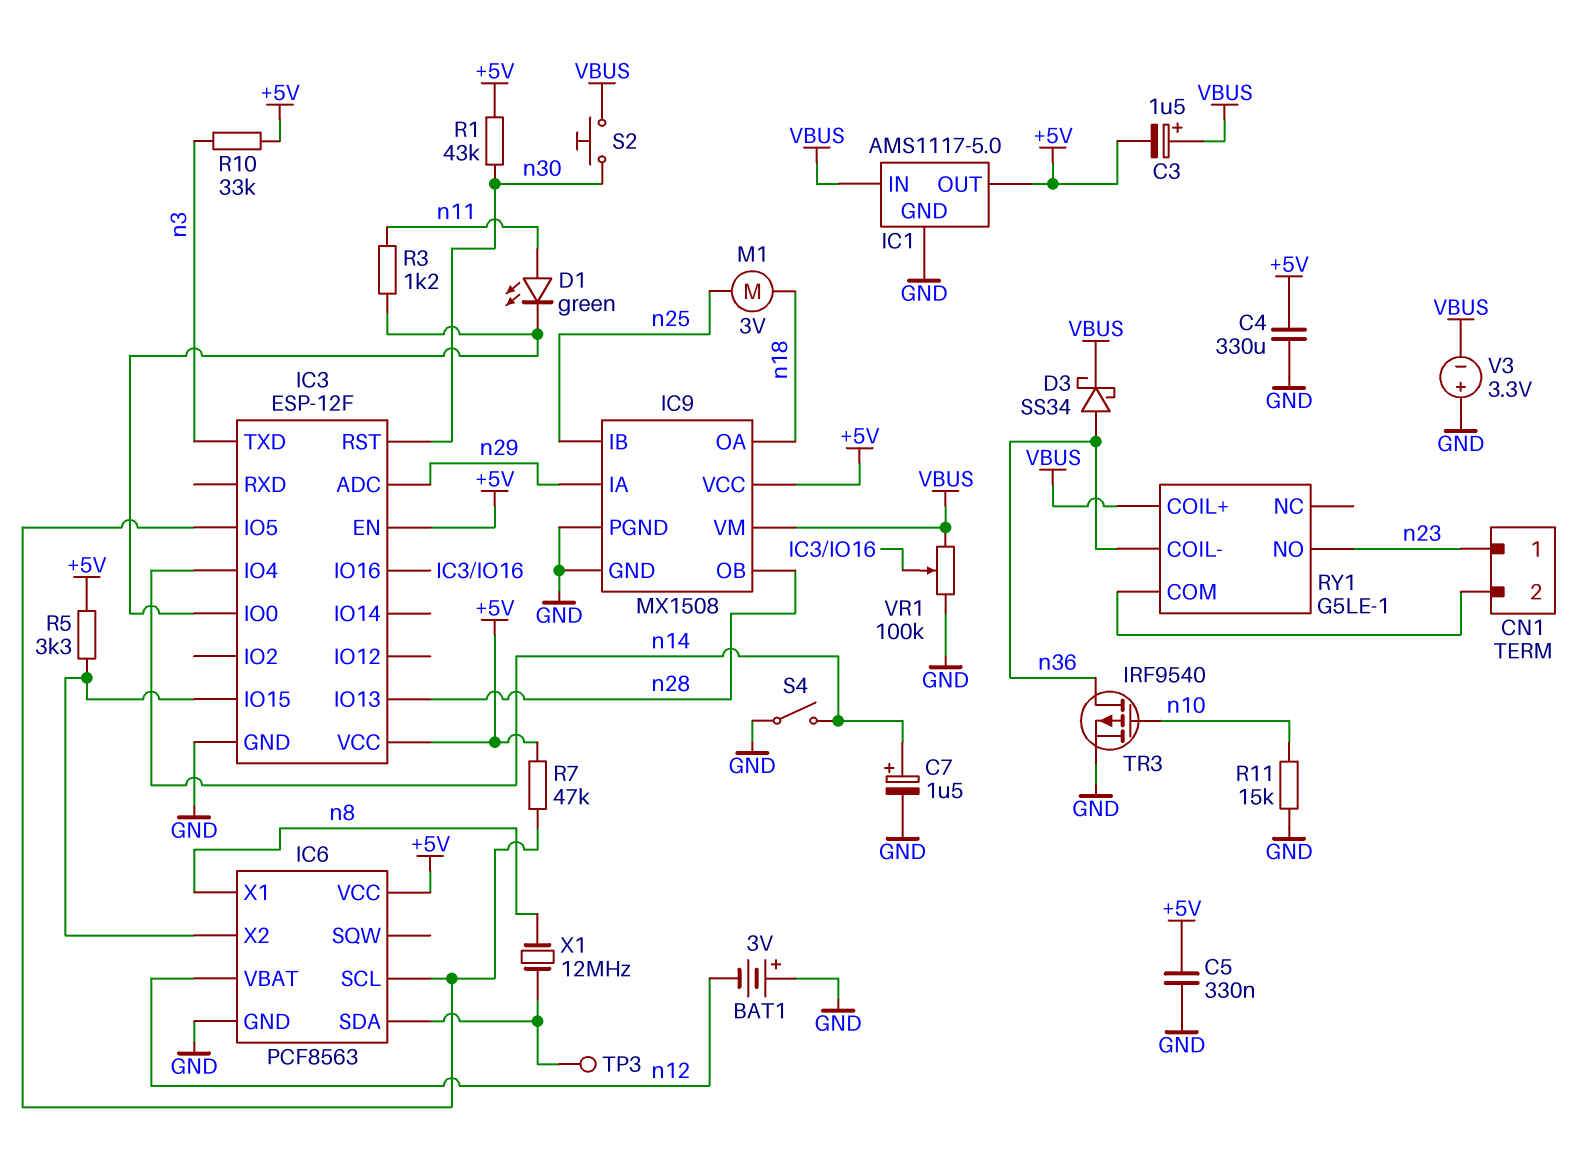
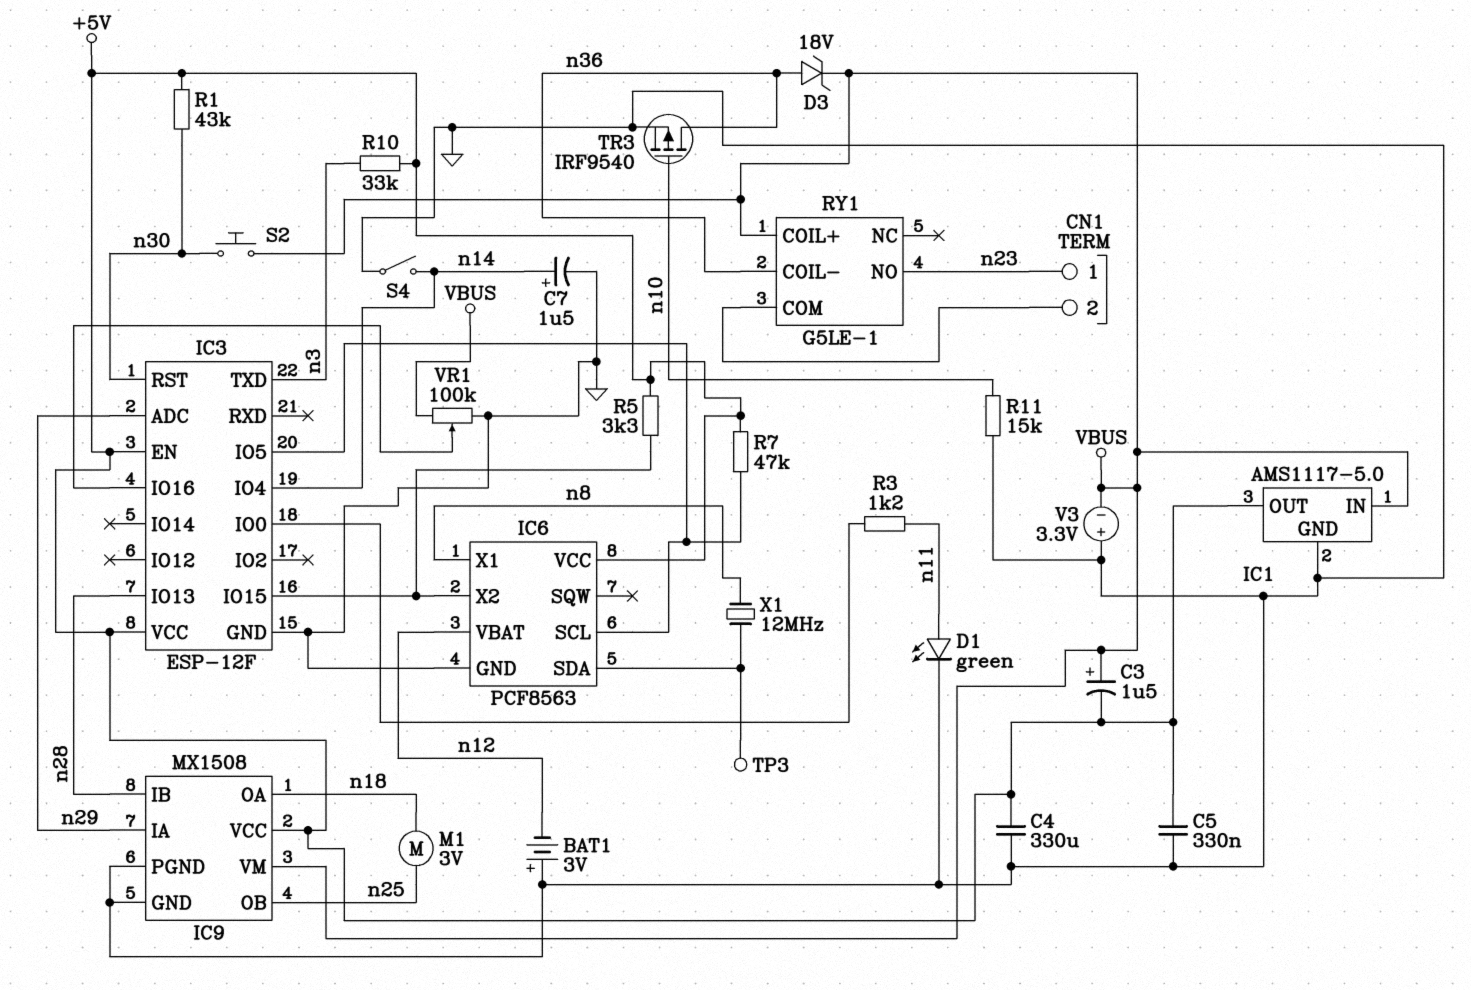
D1: LED green (A n11, K IC3/IO0) -> LED green (A n11, K GND)
D3: schottky SS34 (A n36, K VBUS) -> zener 18V (A n36, K VBUS)
IC9 pin IB: n25 -> n28
IC9 pin OB: n28 -> n25

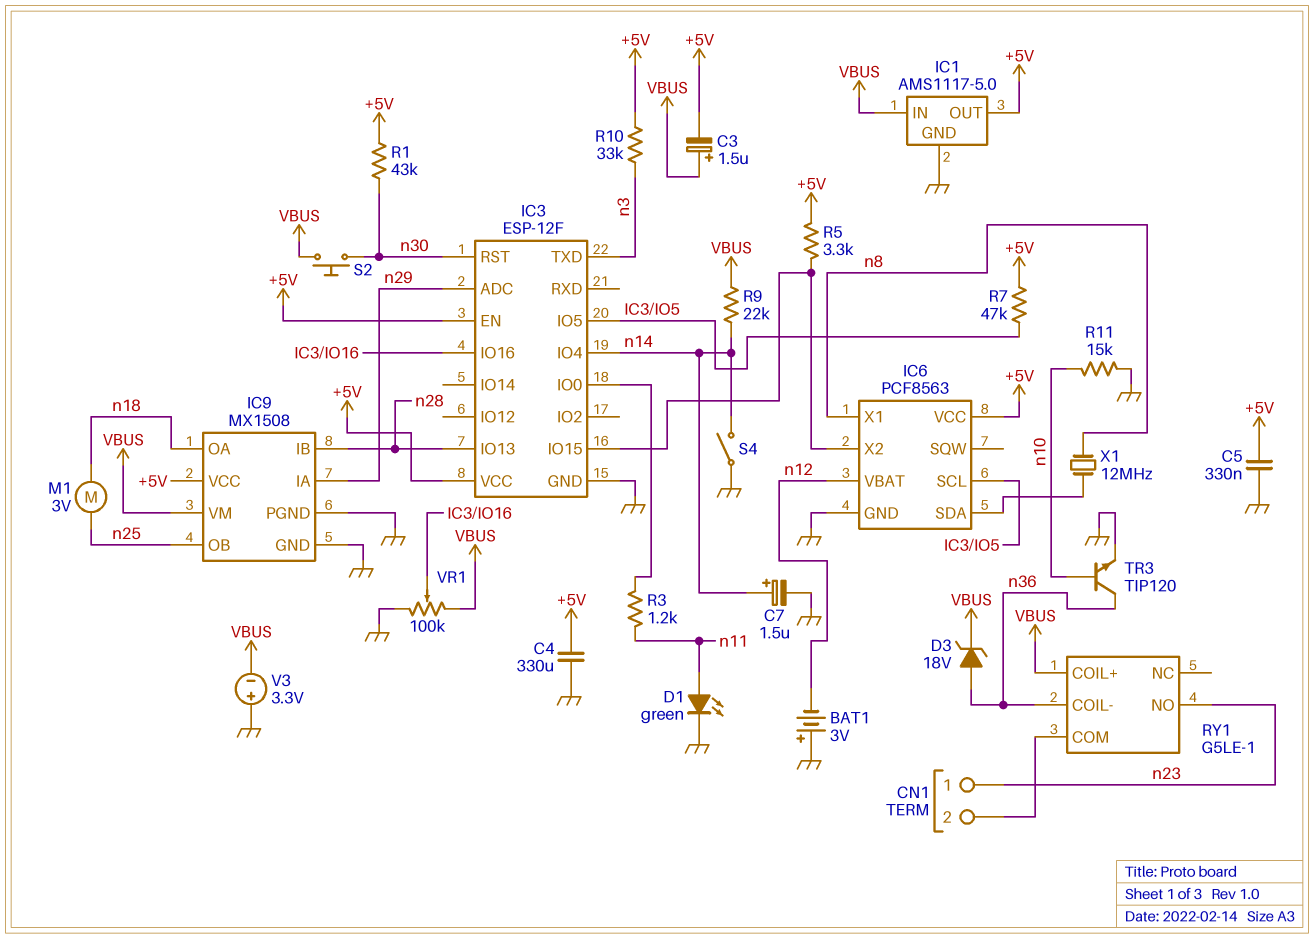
R9: none -> 22k (VBUS, n14)
TP3: test point (IC6/SDA) -> none
TR3: PMOS IRF9540 (G n10, D n36, S GND) -> NPN TIP120 (B n10, C n36, E GND)

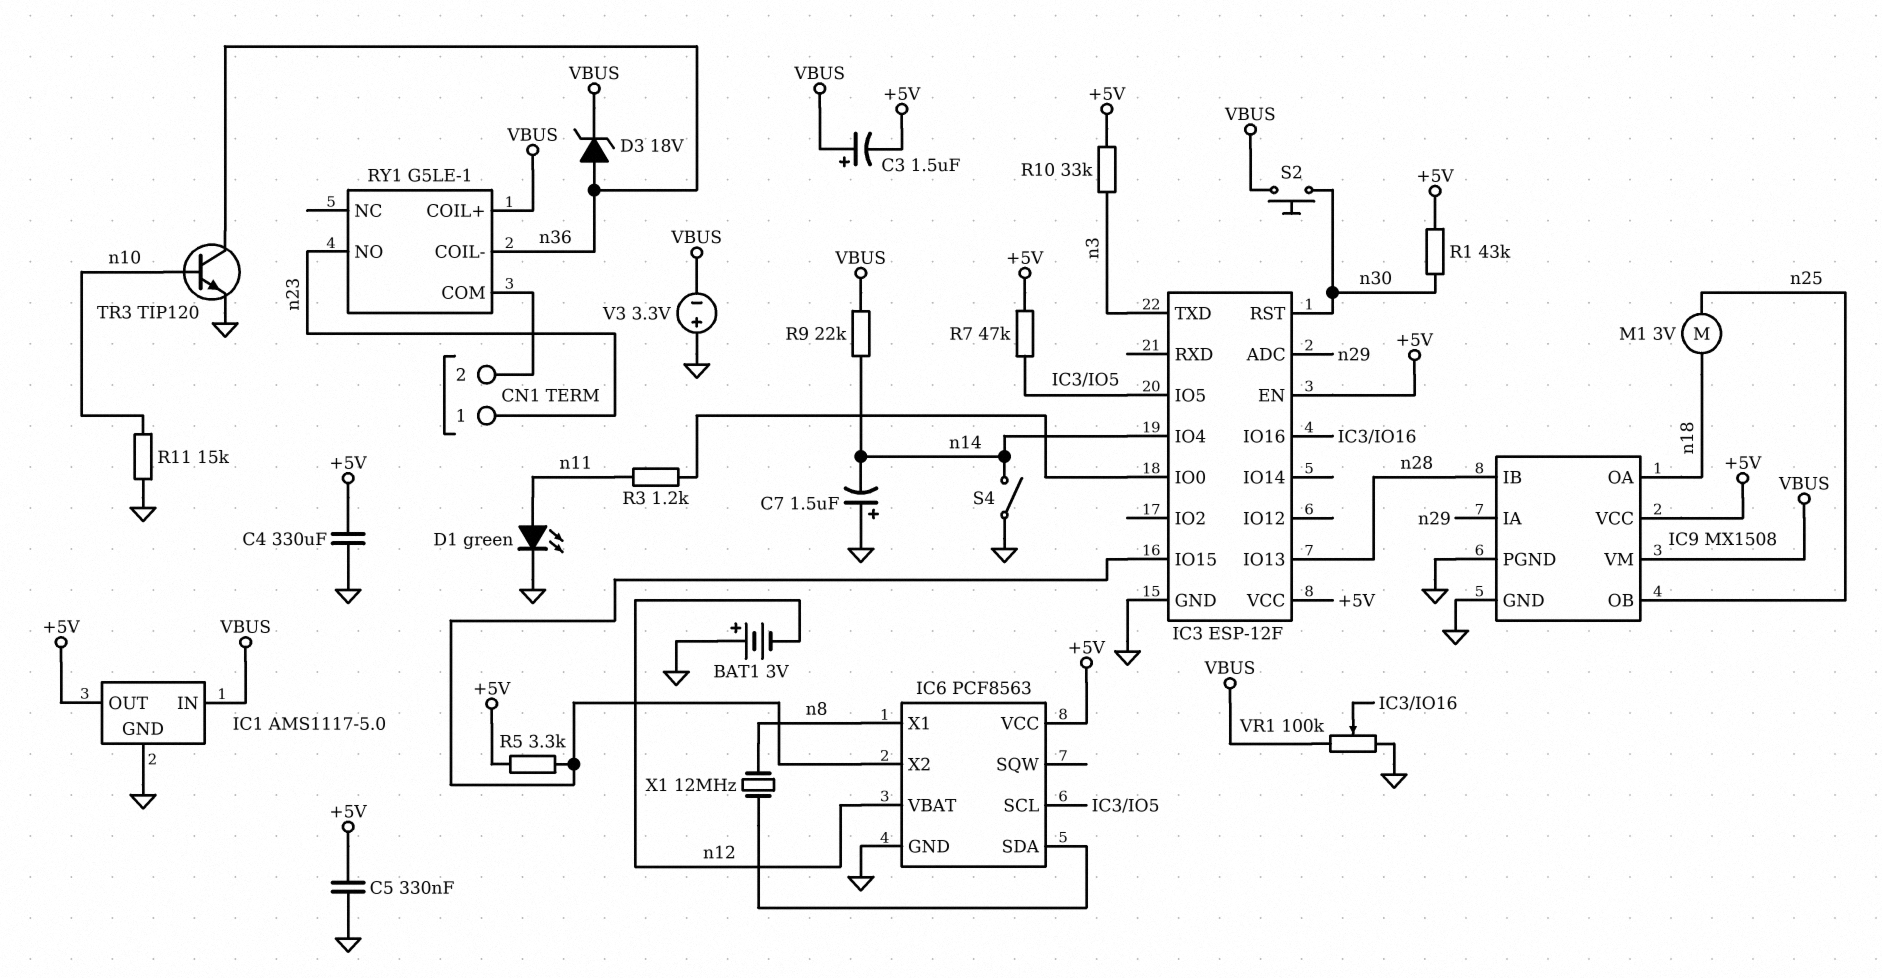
C7: 1.5uF (plus n14, minus GND) -> 1.5uF (plus GND, minus n14)

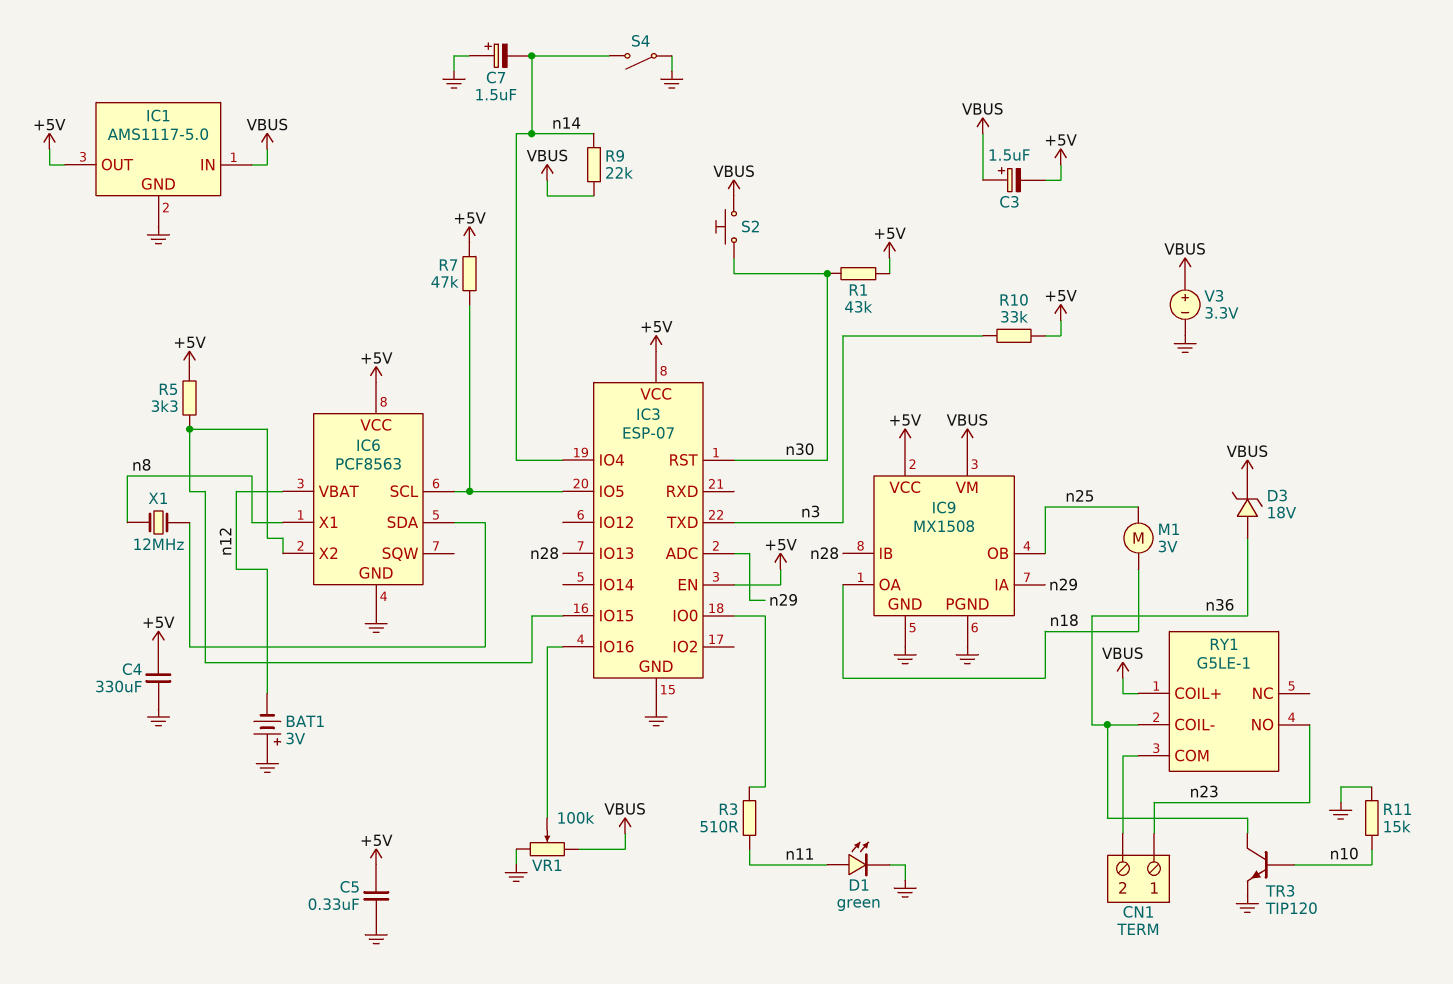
IC3: ESP-12F -> ESP-07
R3: 1.2k (IC3/IO0, n11) -> 510 (IC3/IO0, n11)
V3: 3.3V (plus GND, minus VBUS) -> 3.3V (plus VBUS, minus GND)

